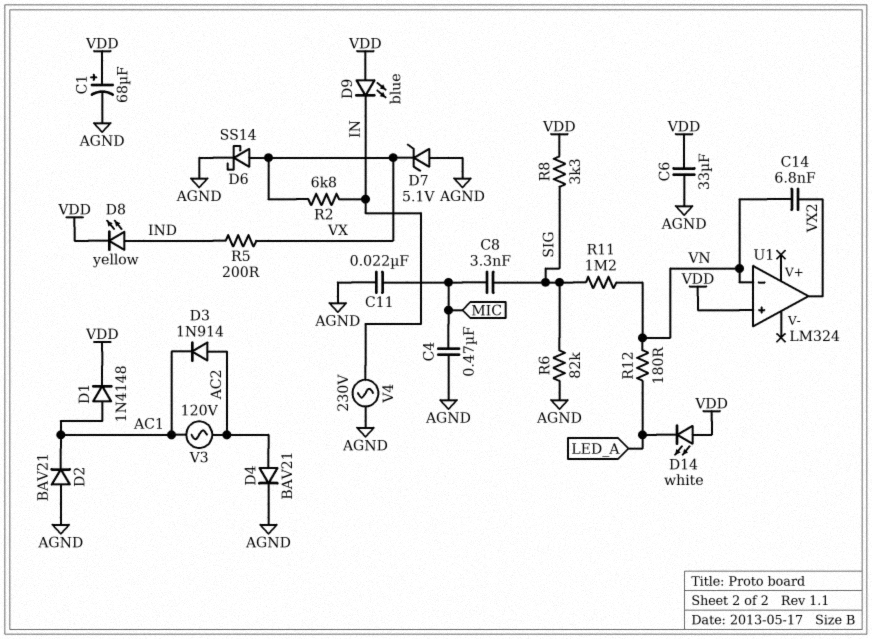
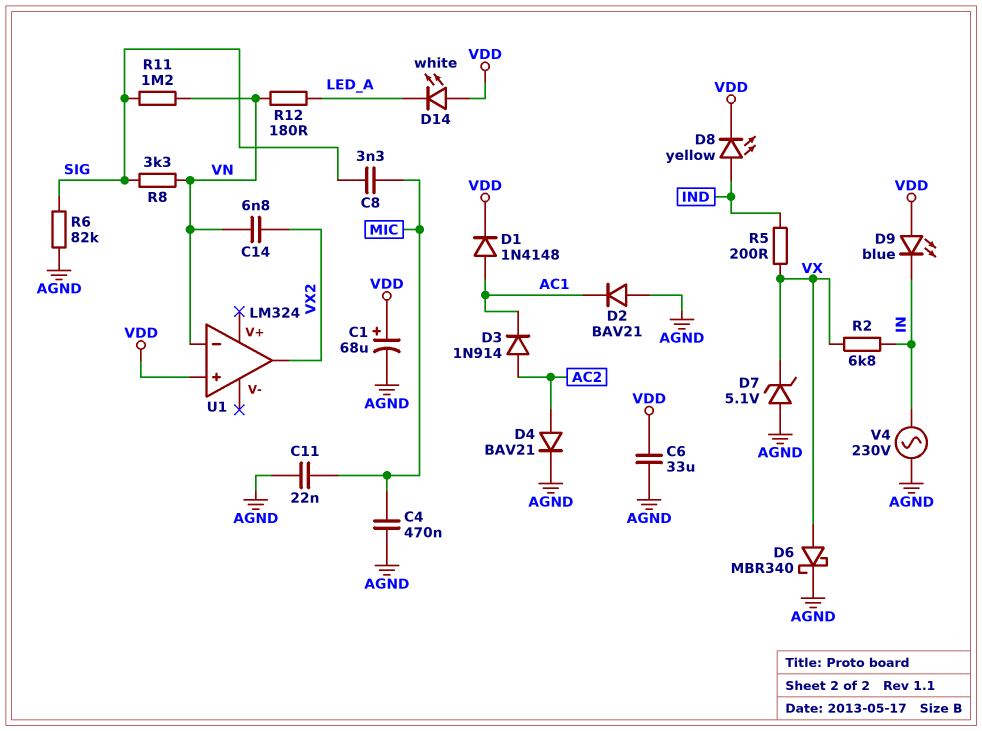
D6: schottky SS14 (A VX, K AGND) -> schottky MBR340 (A VX, K AGND)
R8: 3.3k (SIG, VDD) -> 3.3k (SIG, VN)
V3: AC 120V (AC1, AC2) -> none

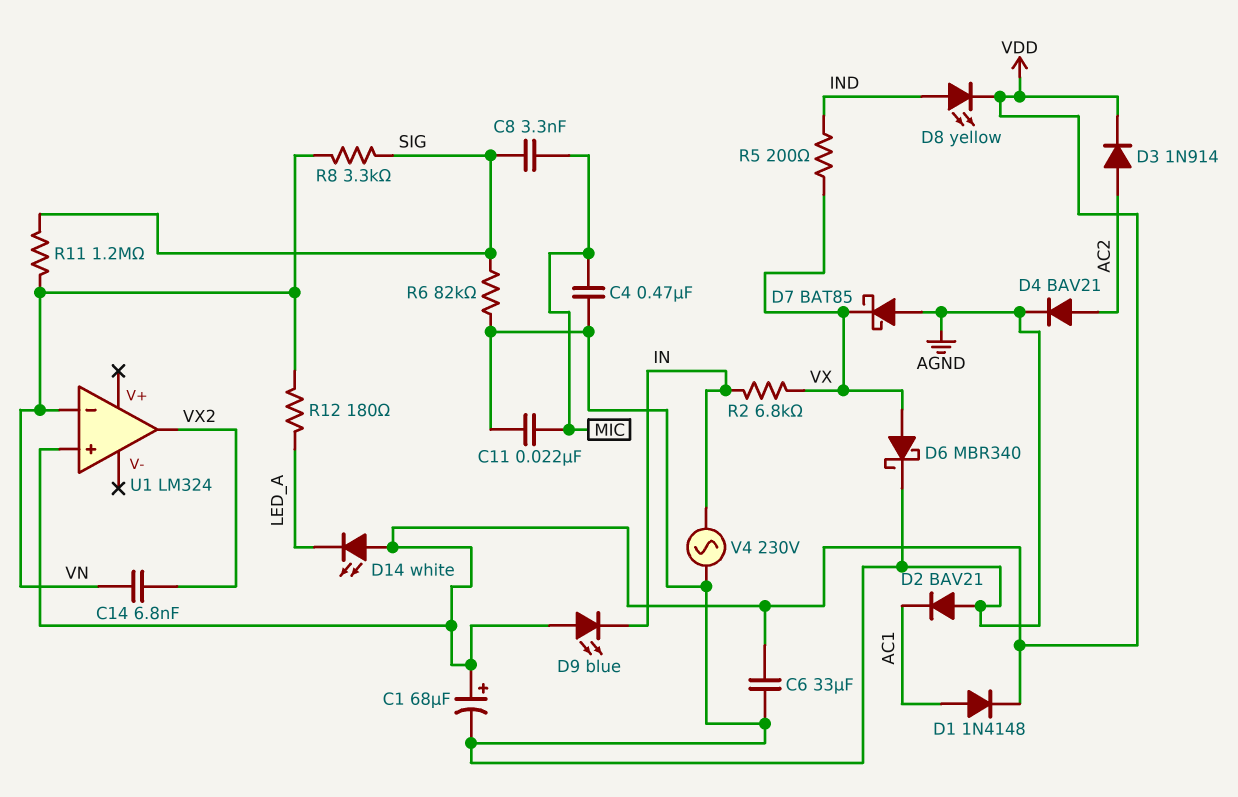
D3: diode 1N914 (A AC2, K AC1) -> diode 1N914 (A AC2, K VDD)
D7: zener 5.1V (A AGND, K VX) -> schottky BAT85 (A AGND, K VX)

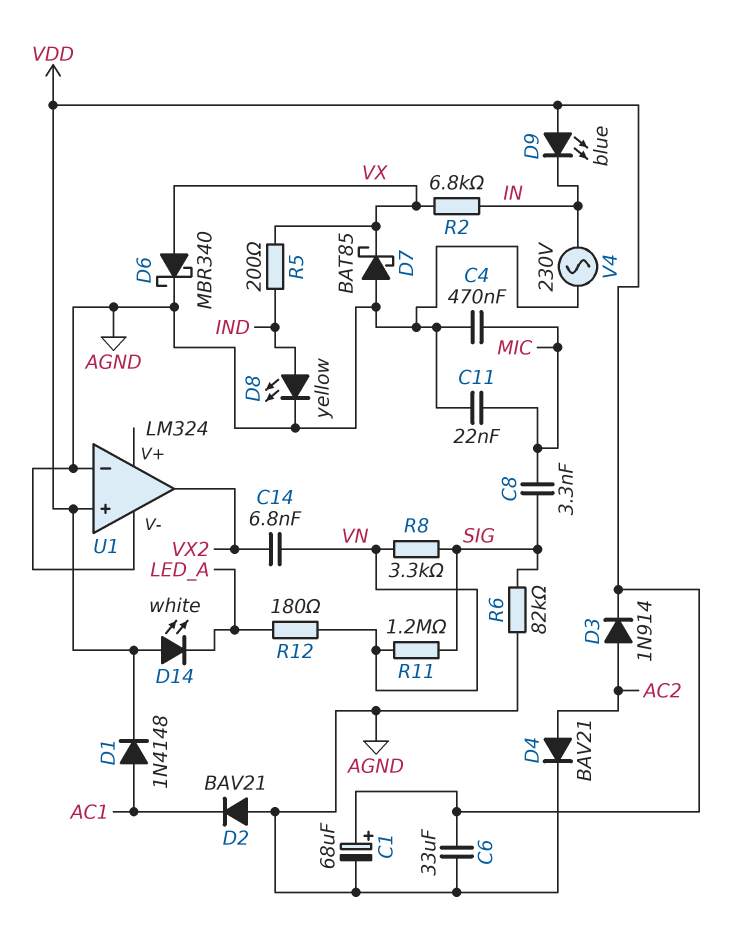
D8: LED yellow (A IND, K VDD) -> LED yellow (A IND, K AGND)
U1 pin V-: none -> AGND
U1 pin in-: VN -> AGND

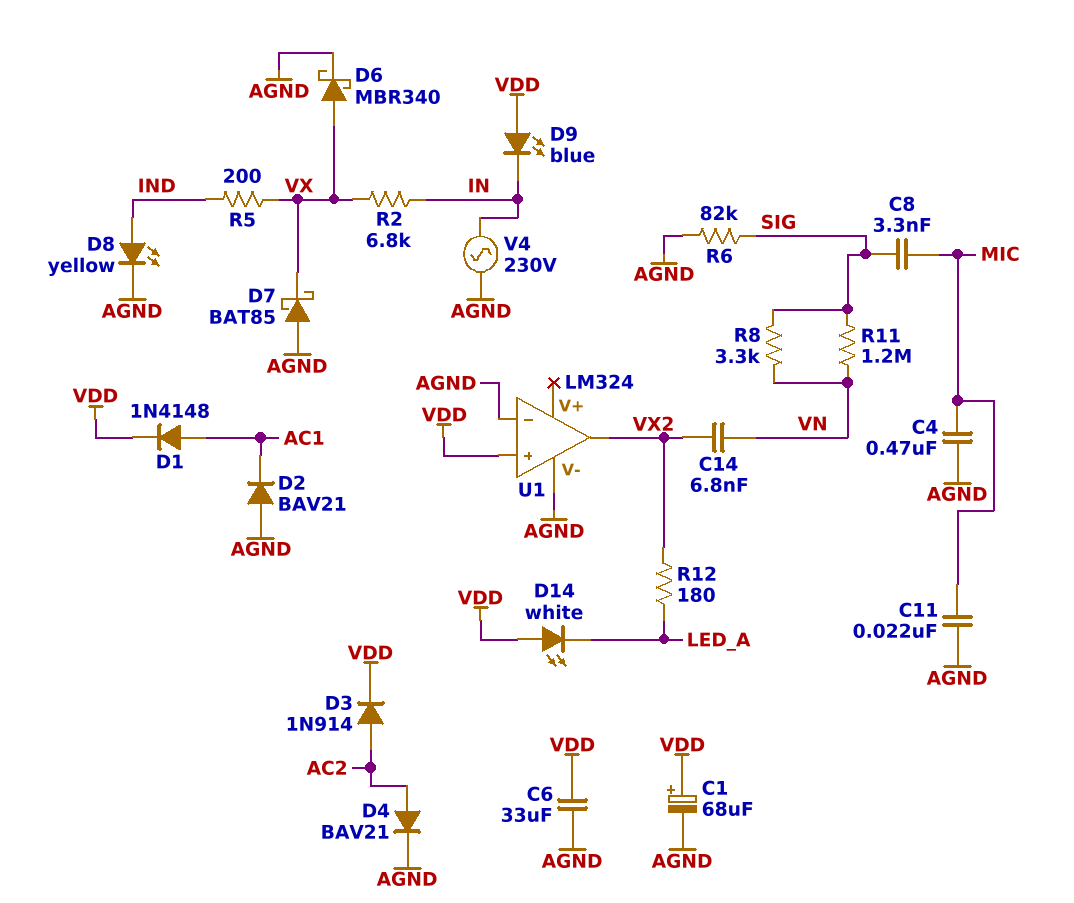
R12: 180 (LED_A, VN) -> 180 (LED_A, VX2)

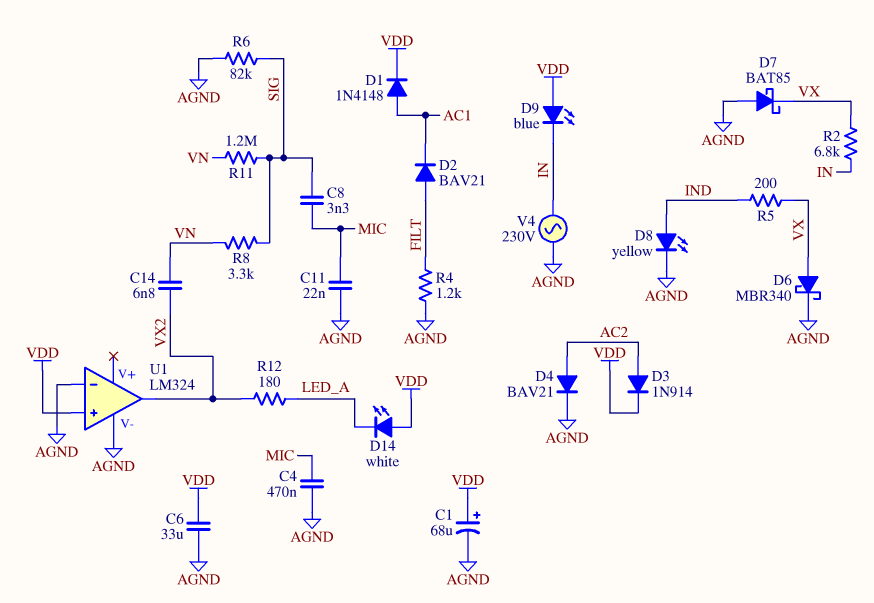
D2: diode BAV21 (A AGND, K AC1) -> diode BAV21 (A FILT, K AC1)
R4: none -> 1.2k (AGND, FILT)

